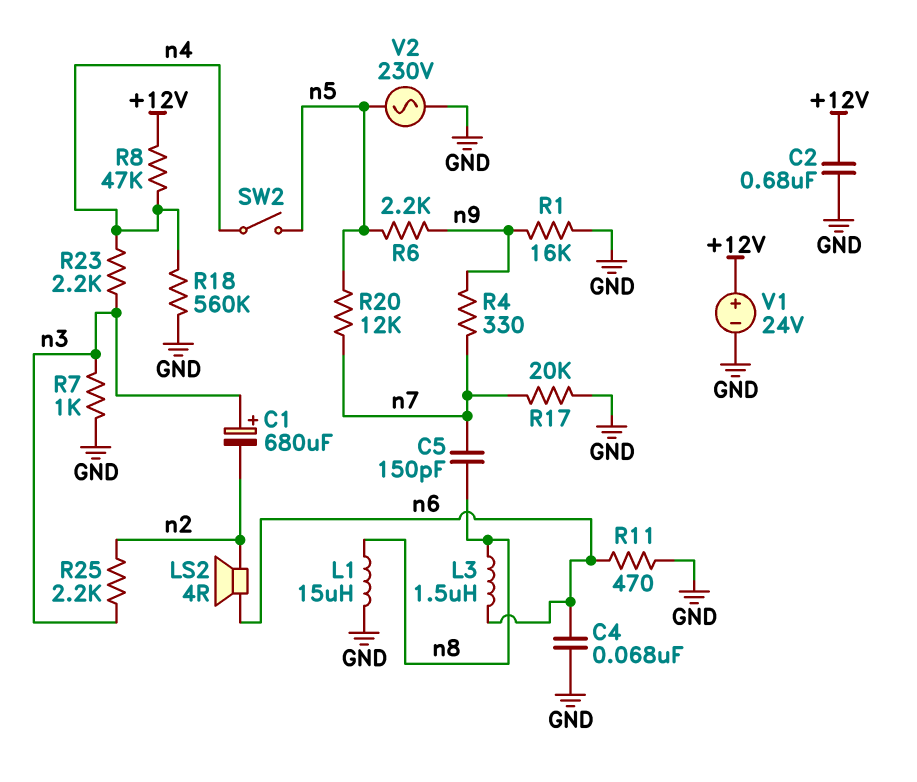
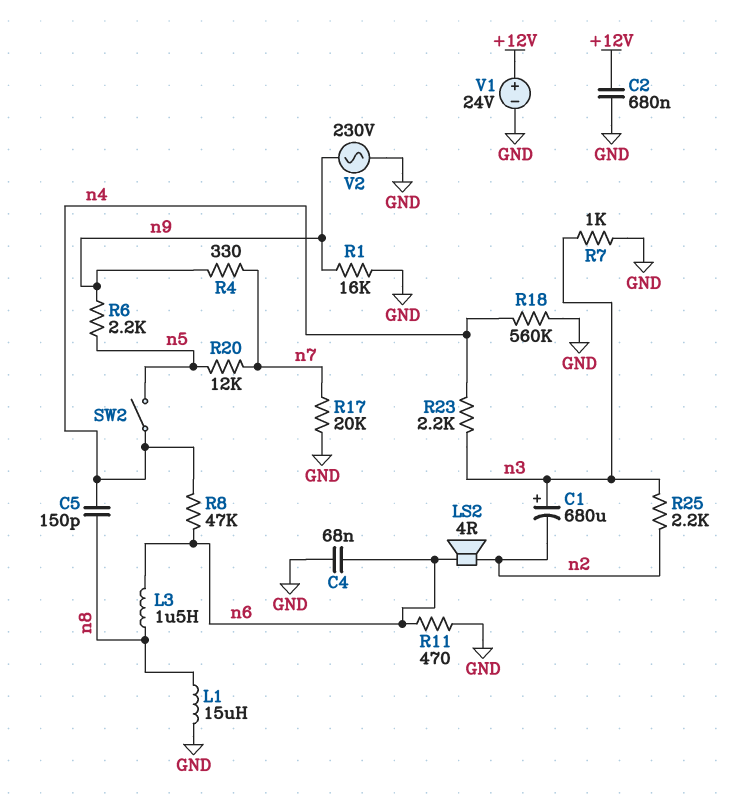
C5: 150pF (n7, n8) -> 150pF (n4, n8)
R8: 47k (+12V, n4) -> 47k (n4, n6)
V2: AC 230V (GND, n5) -> AC 230V (GND, n9)

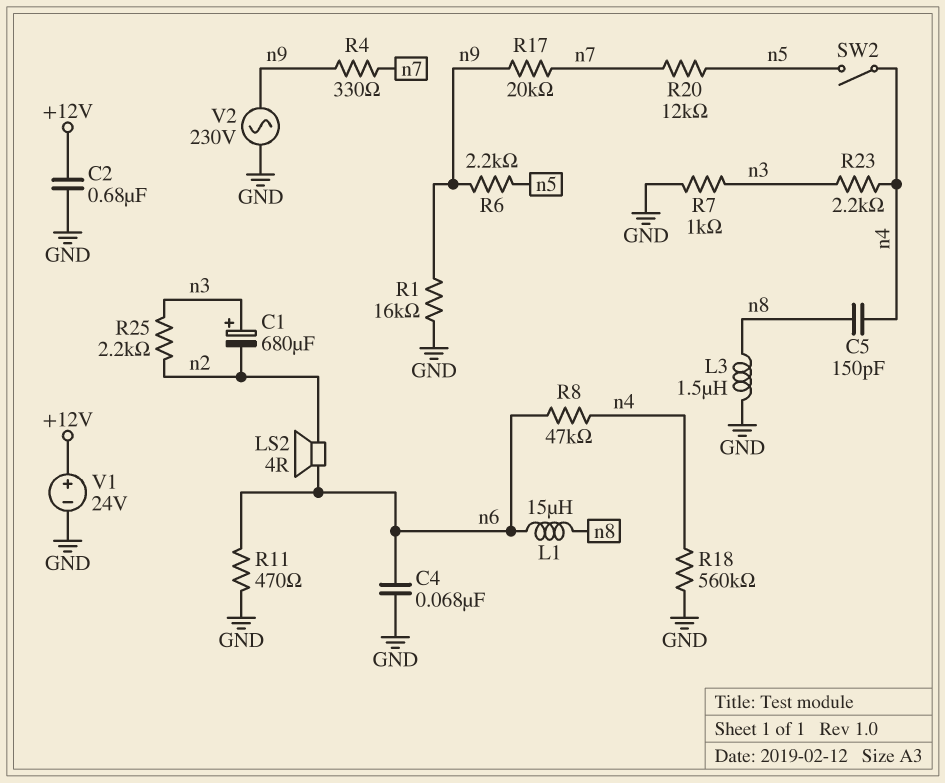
L1: 15uH (GND, n8) -> 15uH (n6, n8)
L3: 1.5uH (n6, n8) -> 1.5uH (GND, n8)
R17: 20k (GND, n7) -> 20k (n7, n9)

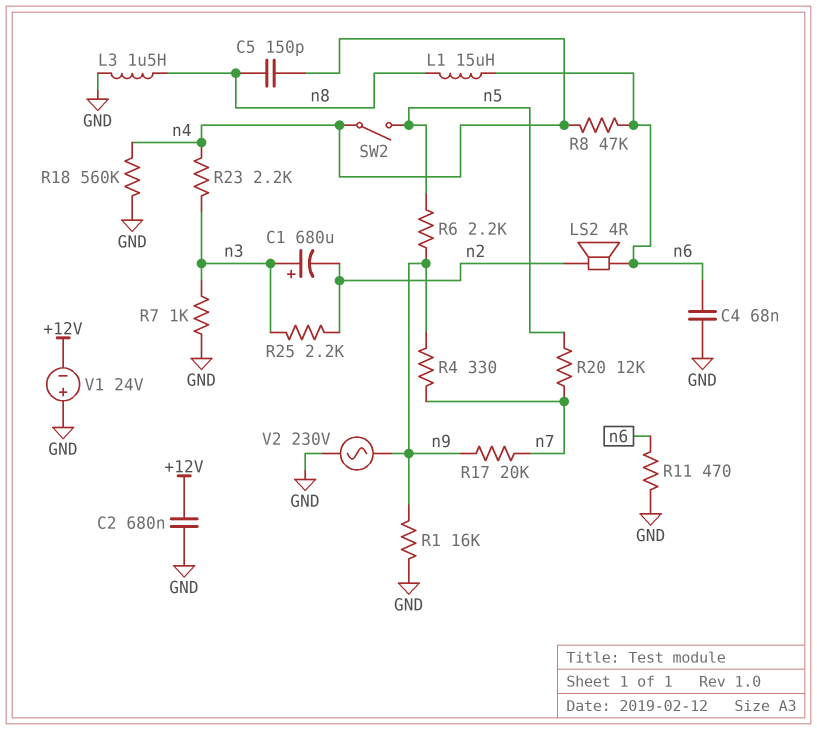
V1: 24V (plus +12V, minus GND) -> 24V (plus GND, minus +12V)

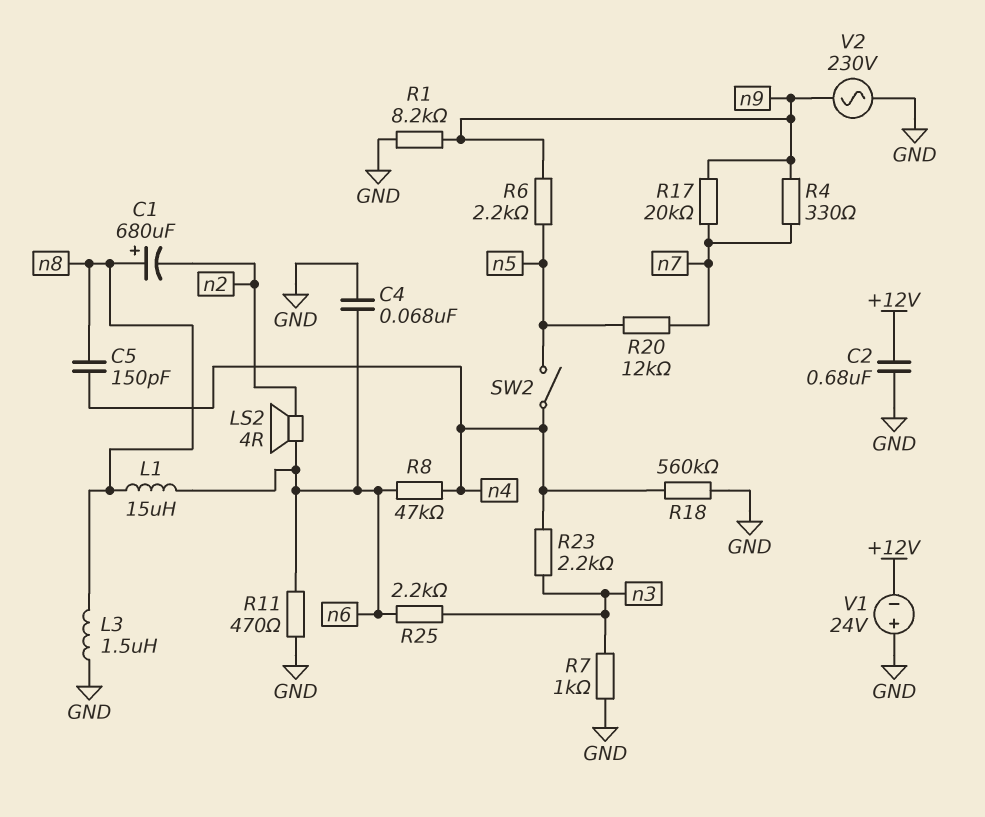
C1: 680uF (plus n3, minus n2) -> 680uF (plus n8, minus n2)
R1: 16k (GND, n9) -> 8.2k (GND, n9)
R25: 2.2k (n2, n3) -> 2.2k (n3, n6)

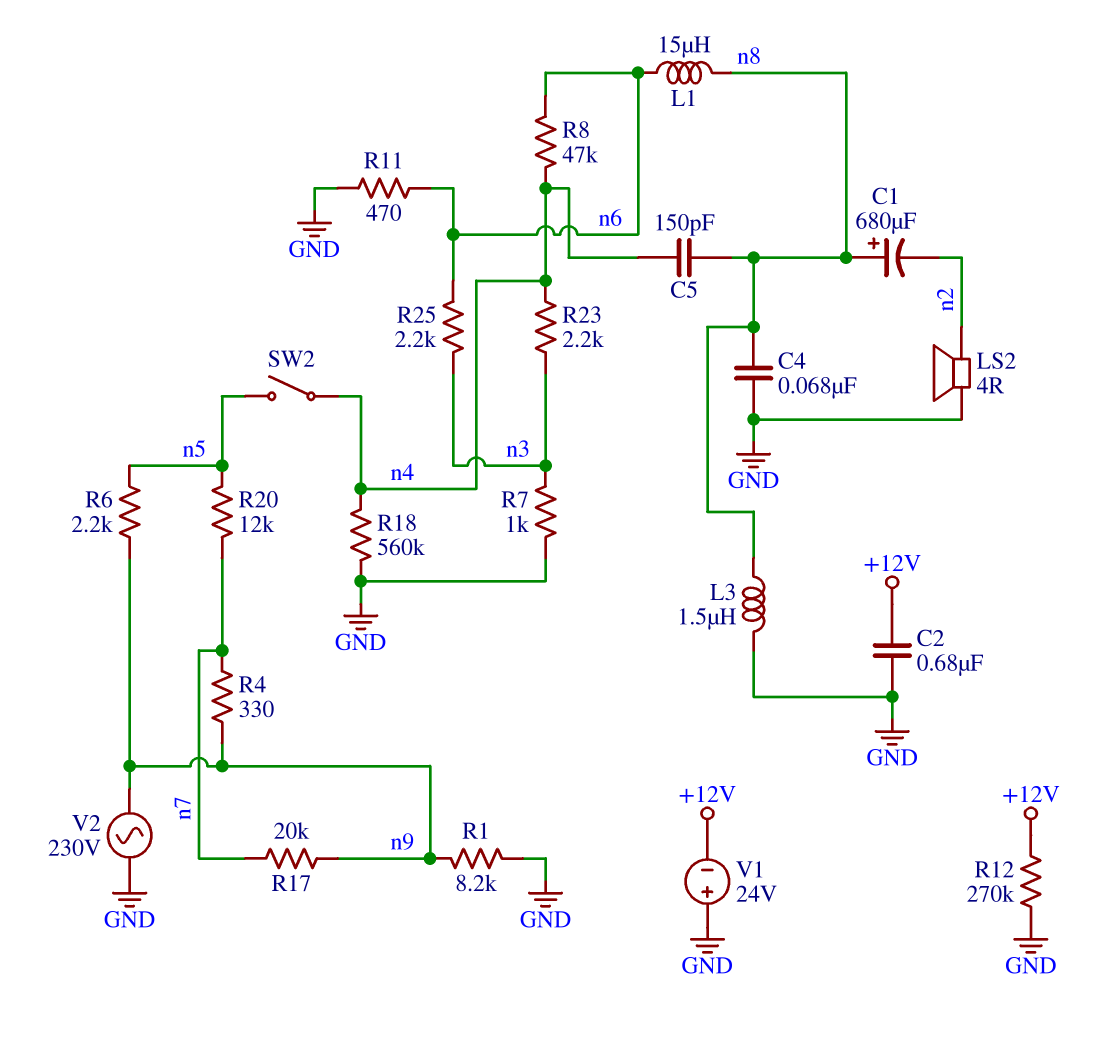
C4: 68nF (GND, n6) -> 68nF (GND, n8)
LS2: speaker 4R (n2, n6) -> speaker 4R (GND, n2)
R12: none -> 270k (+12V, GND)

